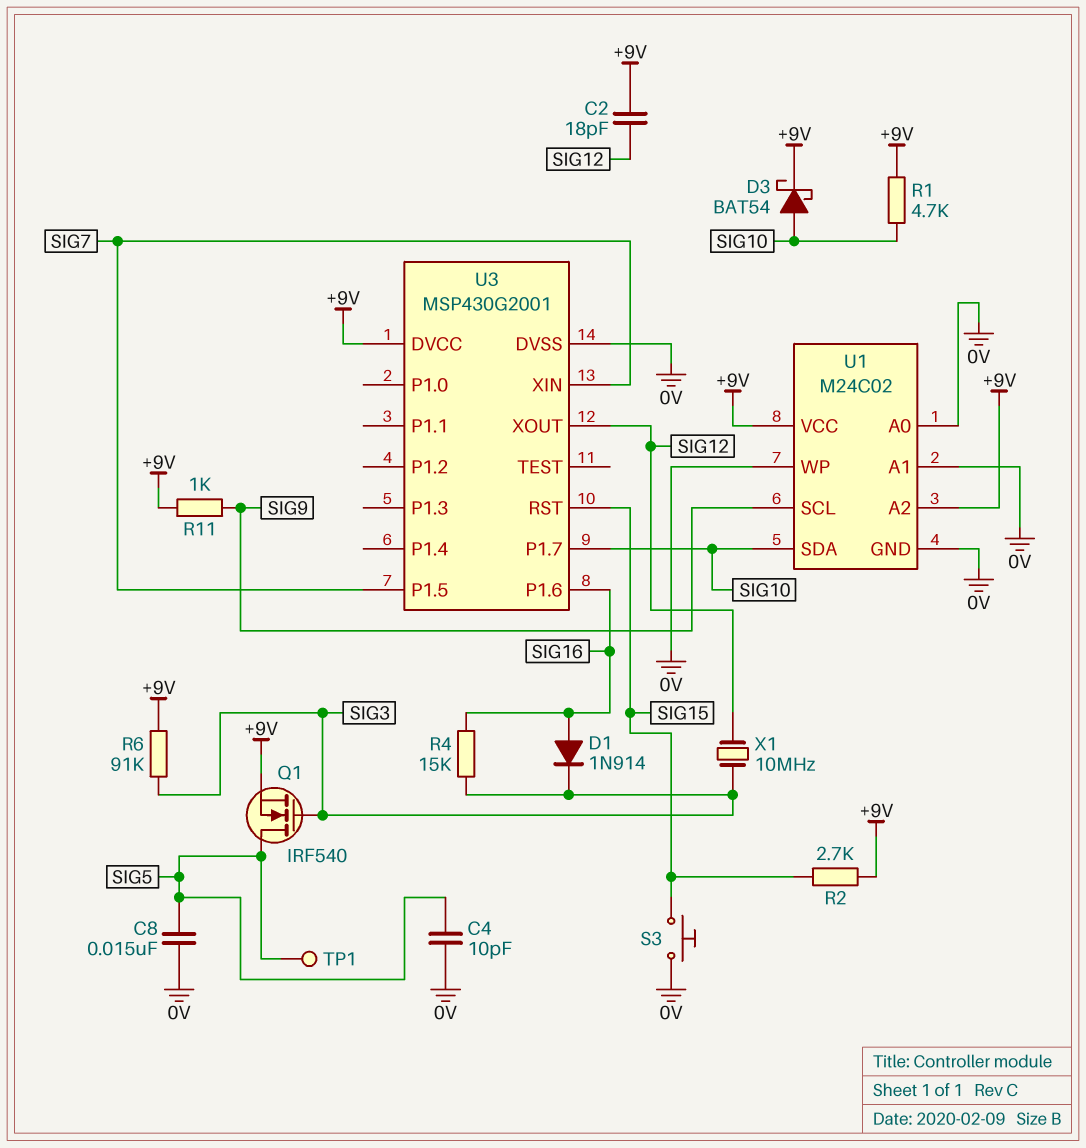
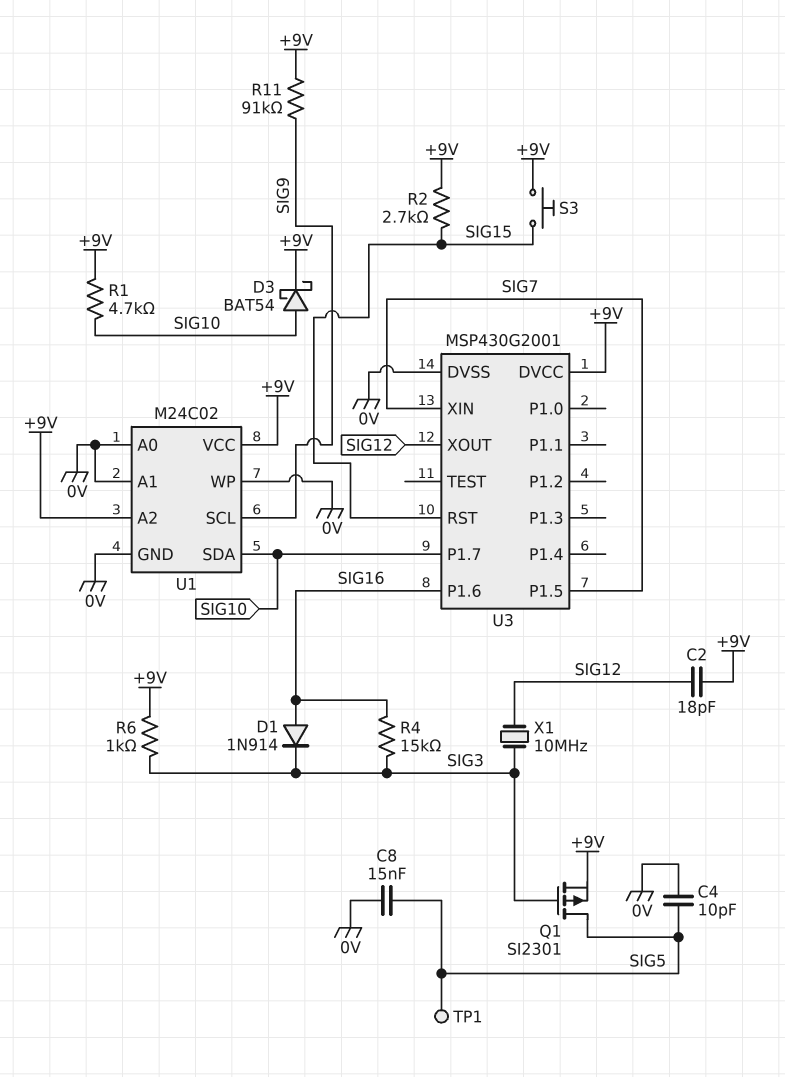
Q1: NMOS IRF540 (G SIG3, D SIG5, S +9V) -> PMOS SI2301 (G SIG3, D SIG5, S +9V)
R6: 91k (+9V, SIG3) -> 1k (+9V, SIG3)
R11: 1k (+9V, SIG9) -> 91k (+9V, SIG9)
S3: button (0V, SIG15) -> button (+9V, SIG15)

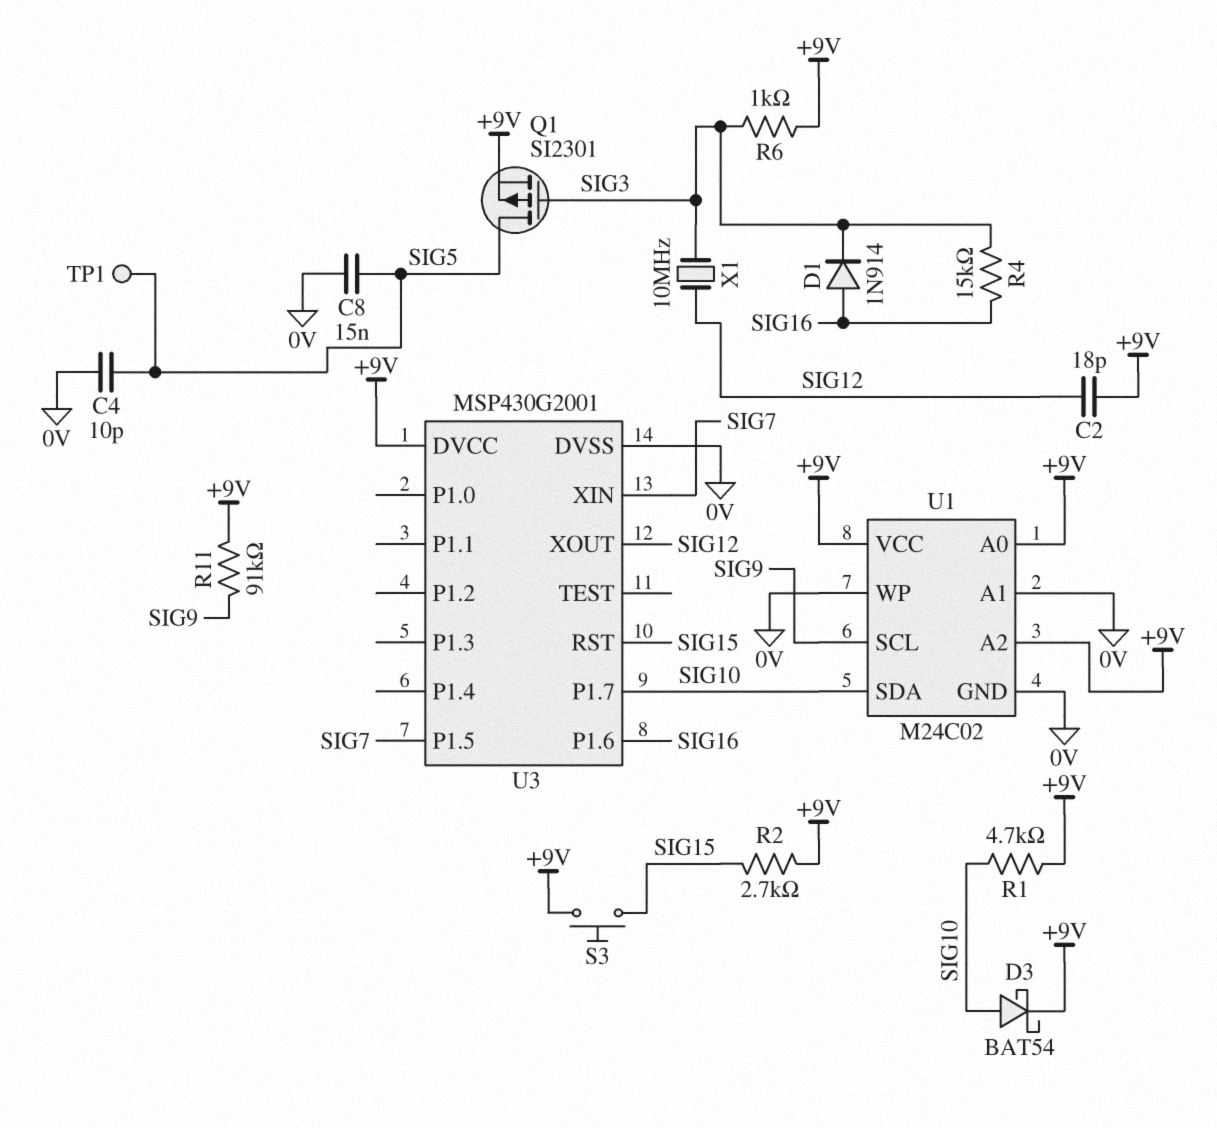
U1 pin A0: 0V -> +9V

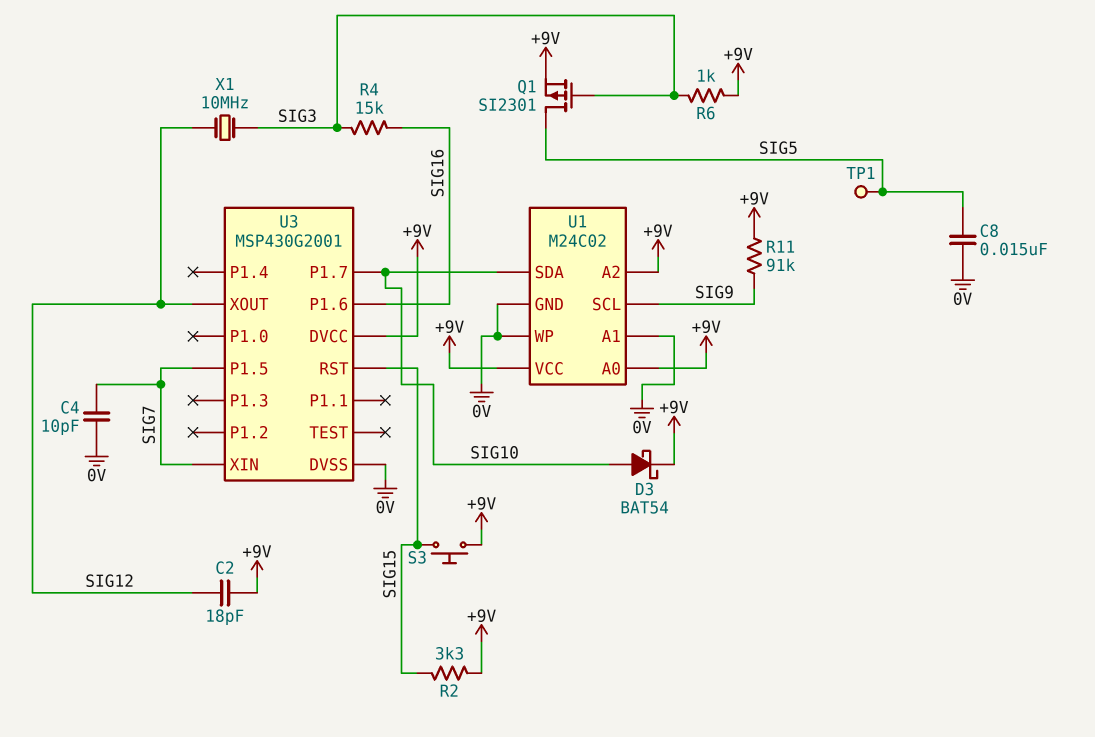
C4: 10pF (0V, SIG5) -> 10pF (0V, SIG7)
D1: diode 1N914 (A SIG16, K SIG3) -> none
R1: 4.7k (+9V, SIG10) -> none
R2: 2.7k (+9V, SIG15) -> 3.3k (+9V, SIG15)

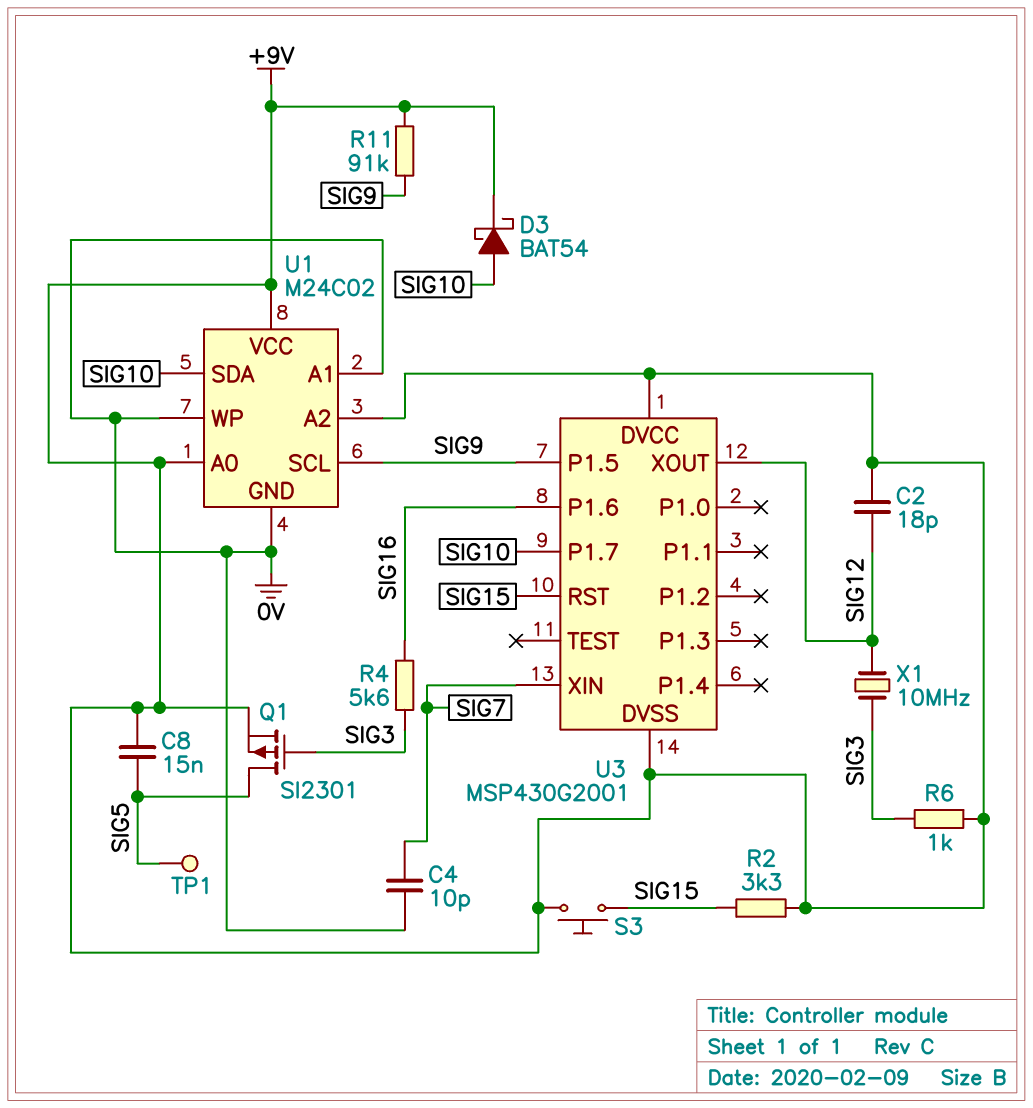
C8: 15nF (0V, SIG5) -> 15nF (+9V, SIG5)
R4: 15k (SIG3, SIG16) -> 5.6k (SIG3, SIG16)
U3 pin DVSS: 0V -> +9V
U3 pin P1.5: SIG7 -> SIG9

